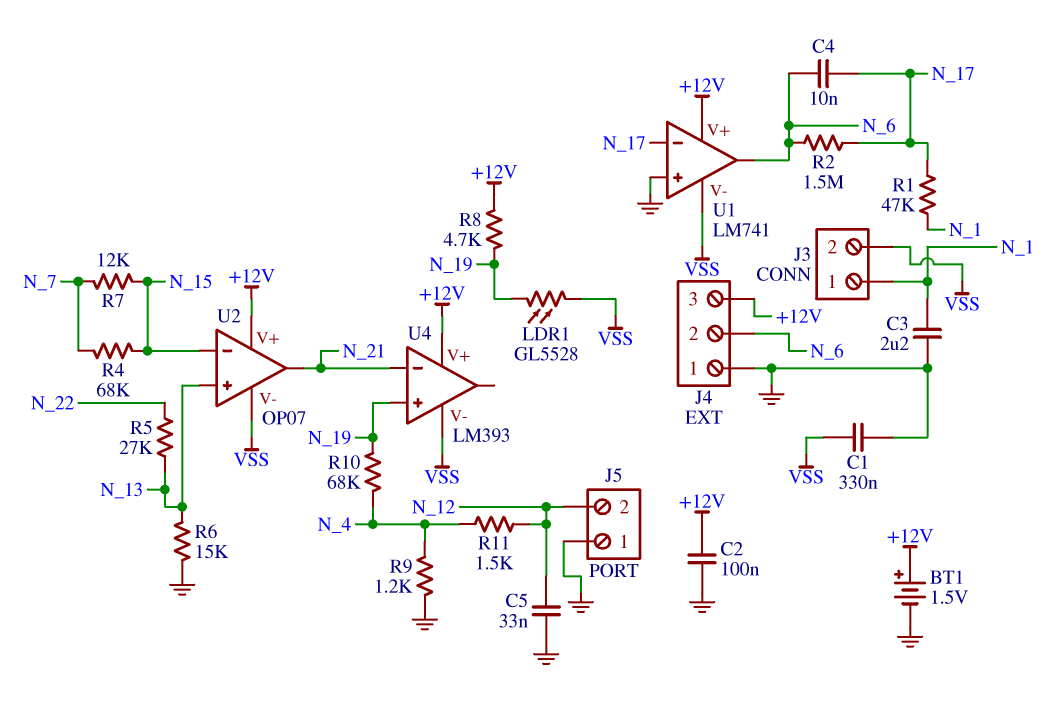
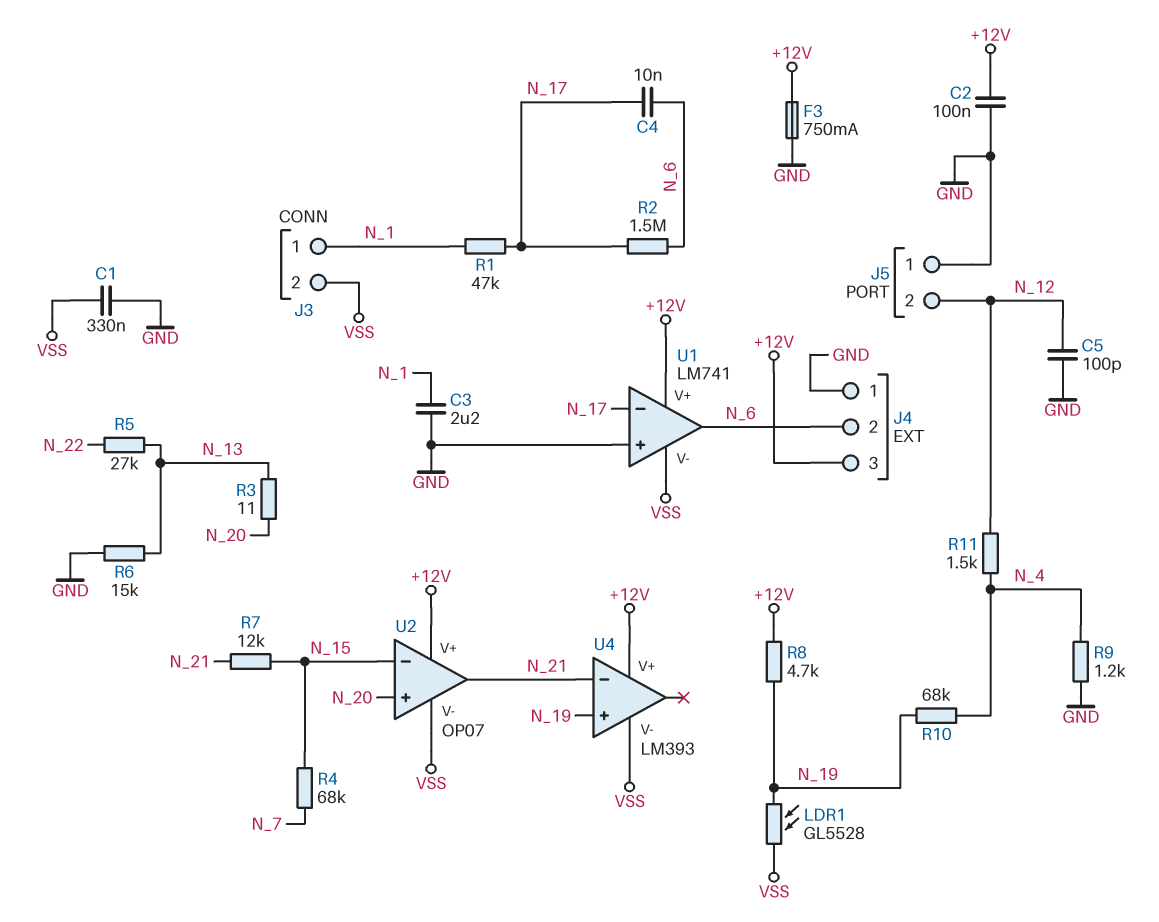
BT1: 1.5V (plus +12V, minus GND) -> none
C5: 33nF (GND, N_12) -> 100pF (GND, N_12)
F3: none -> 750mA (+12V, GND)
R3: none -> 11 (N_13, N_20)
R7: 12k (N_7, N_15) -> 12k (N_15, N_21)
U2 pin in+: N_13 -> N_20

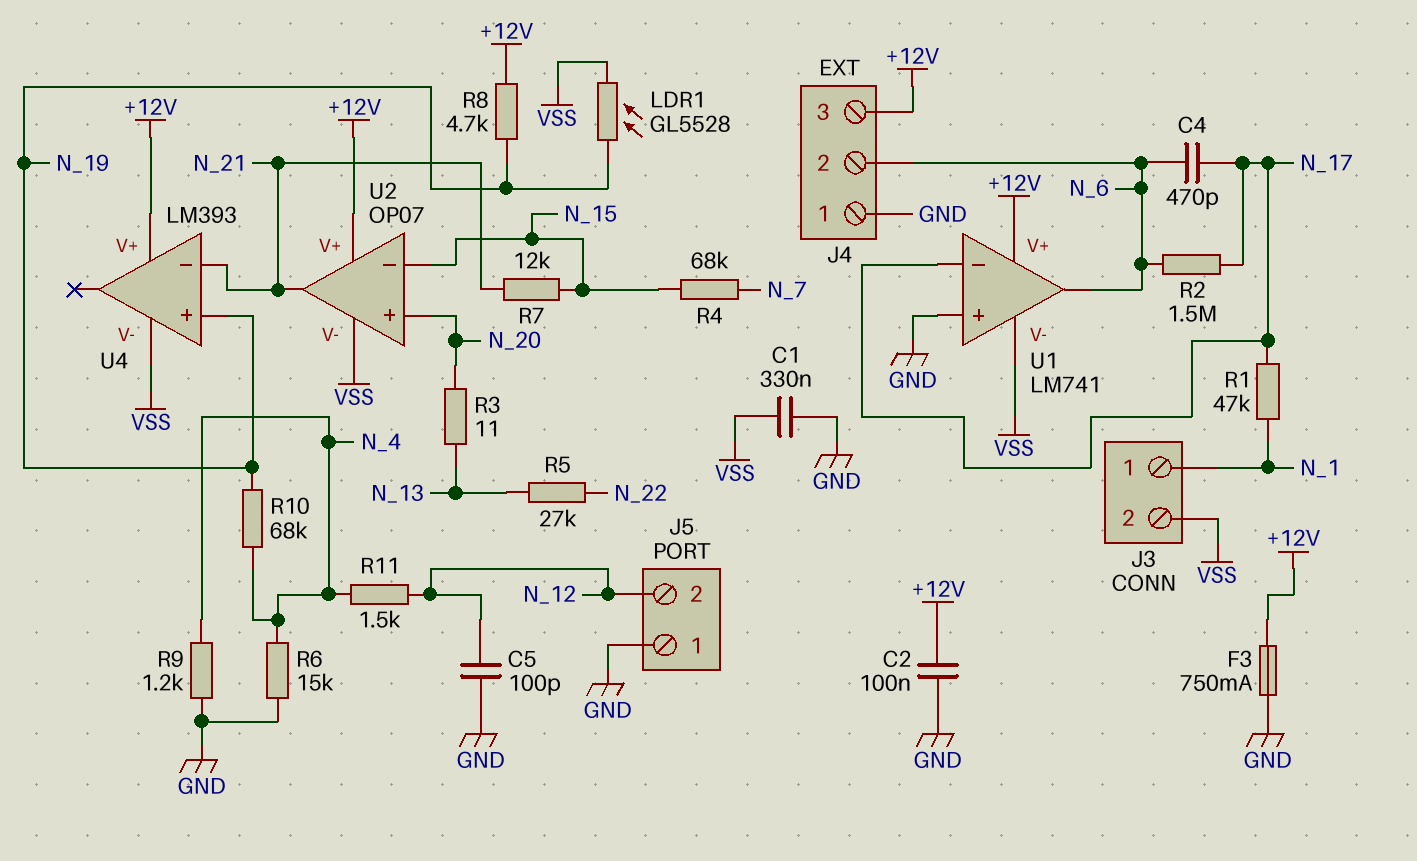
C3: 2.2uF (GND, N_1) -> none
C4: 10nF (N_6, N_17) -> 470pF (N_6, N_17)
R6: 15k (GND, N_13) -> 15k (GND, N_4)

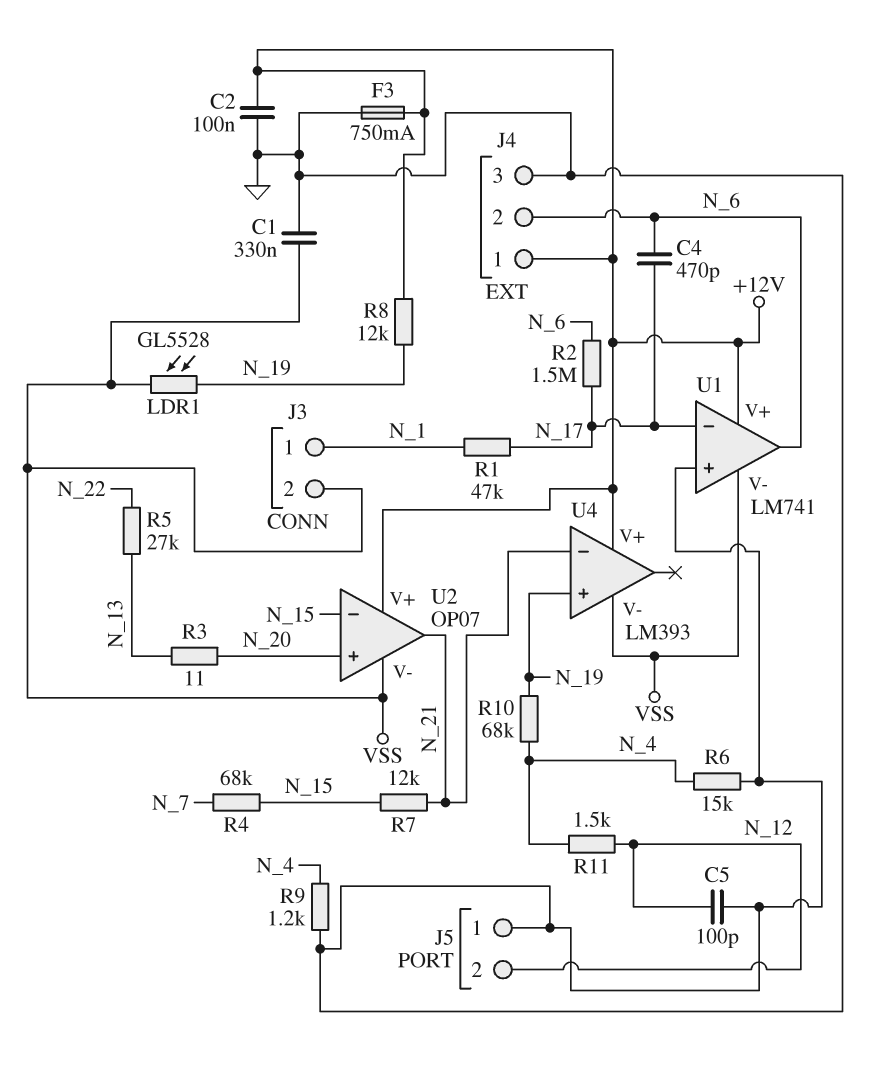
J4 pin 1: GND -> +12V
J4 pin 3: +12V -> GND
R8: 4.7k (+12V, N_19) -> 12k (+12V, N_19)

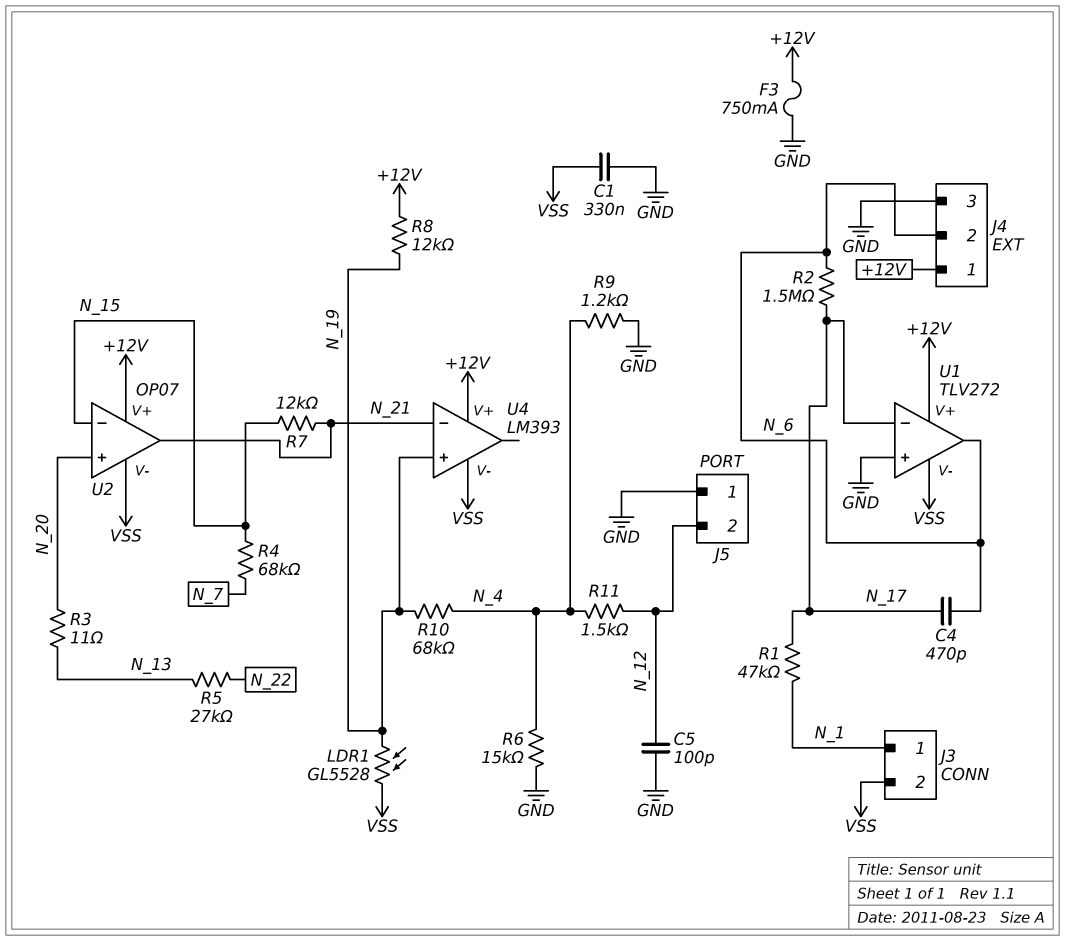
C2: 100nF (+12V, GND) -> none
U1: LM741 -> TLV272

